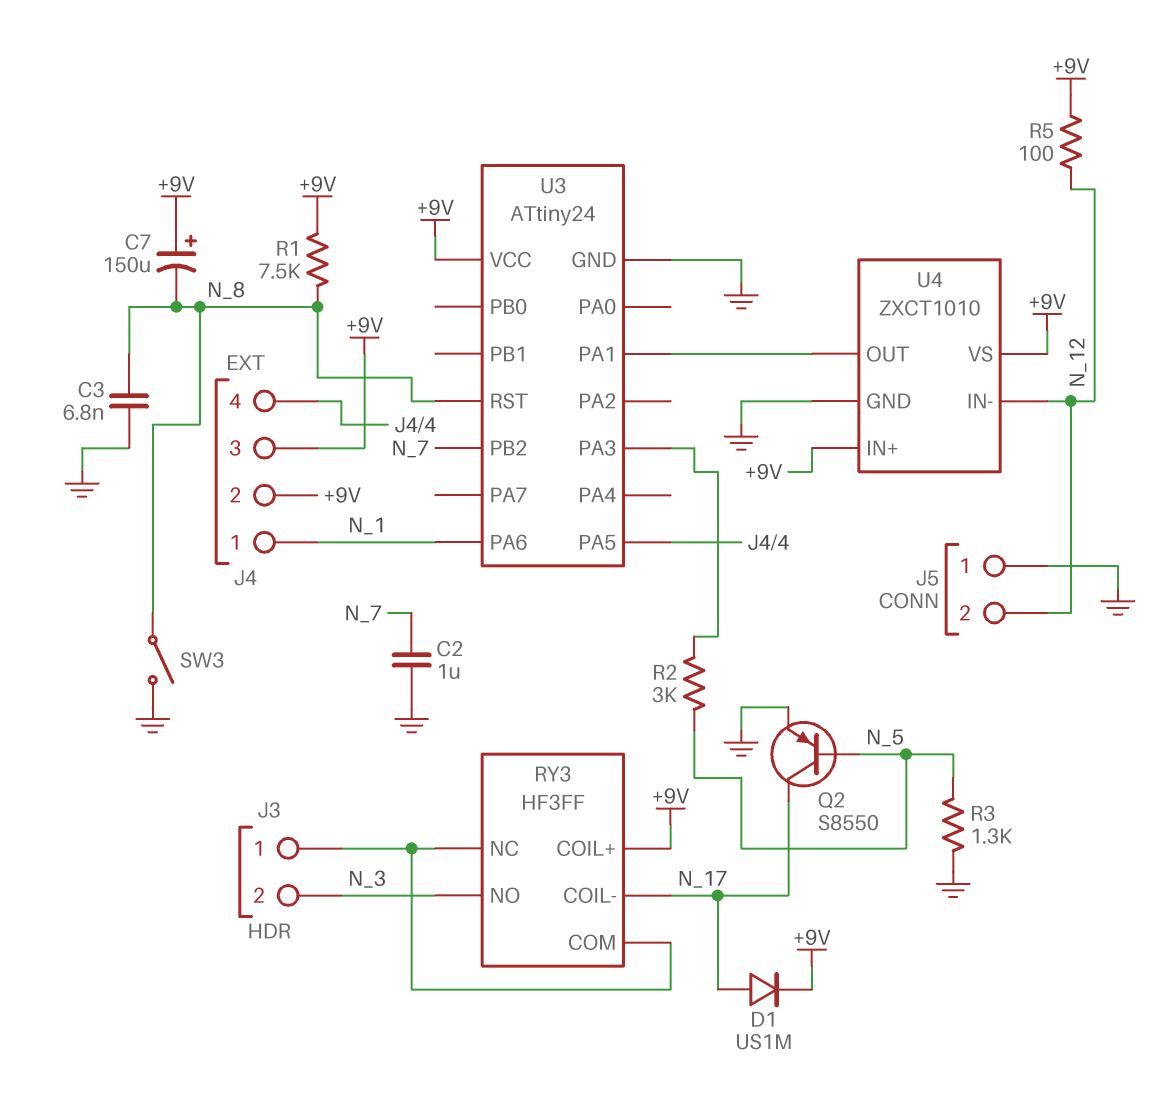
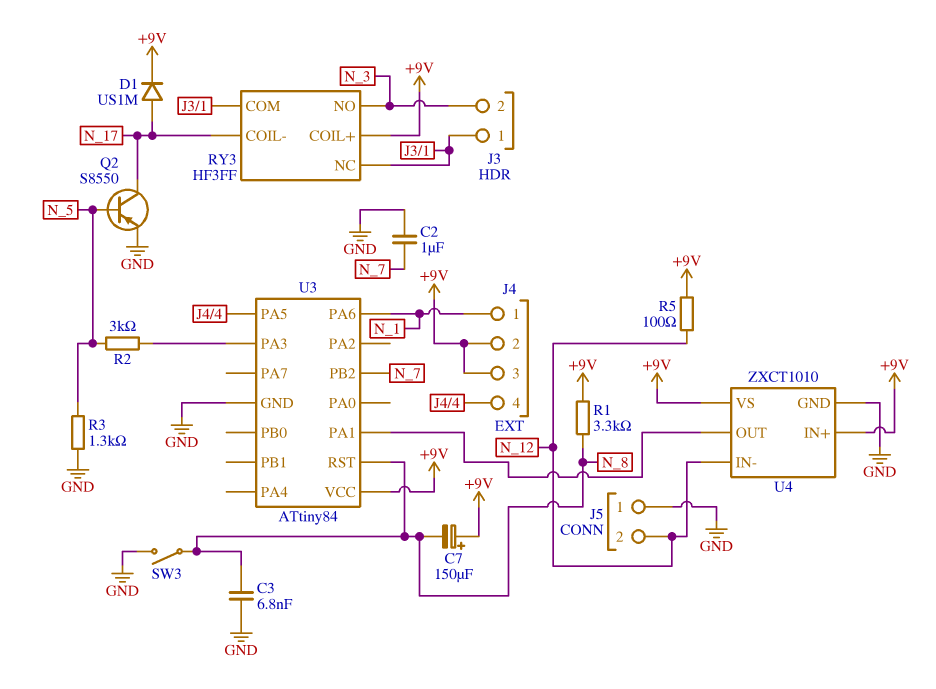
R1: 7.5k (+9V, N_8) -> 3.3k (+9V, N_8)
U3: ATtiny24 -> ATtiny84

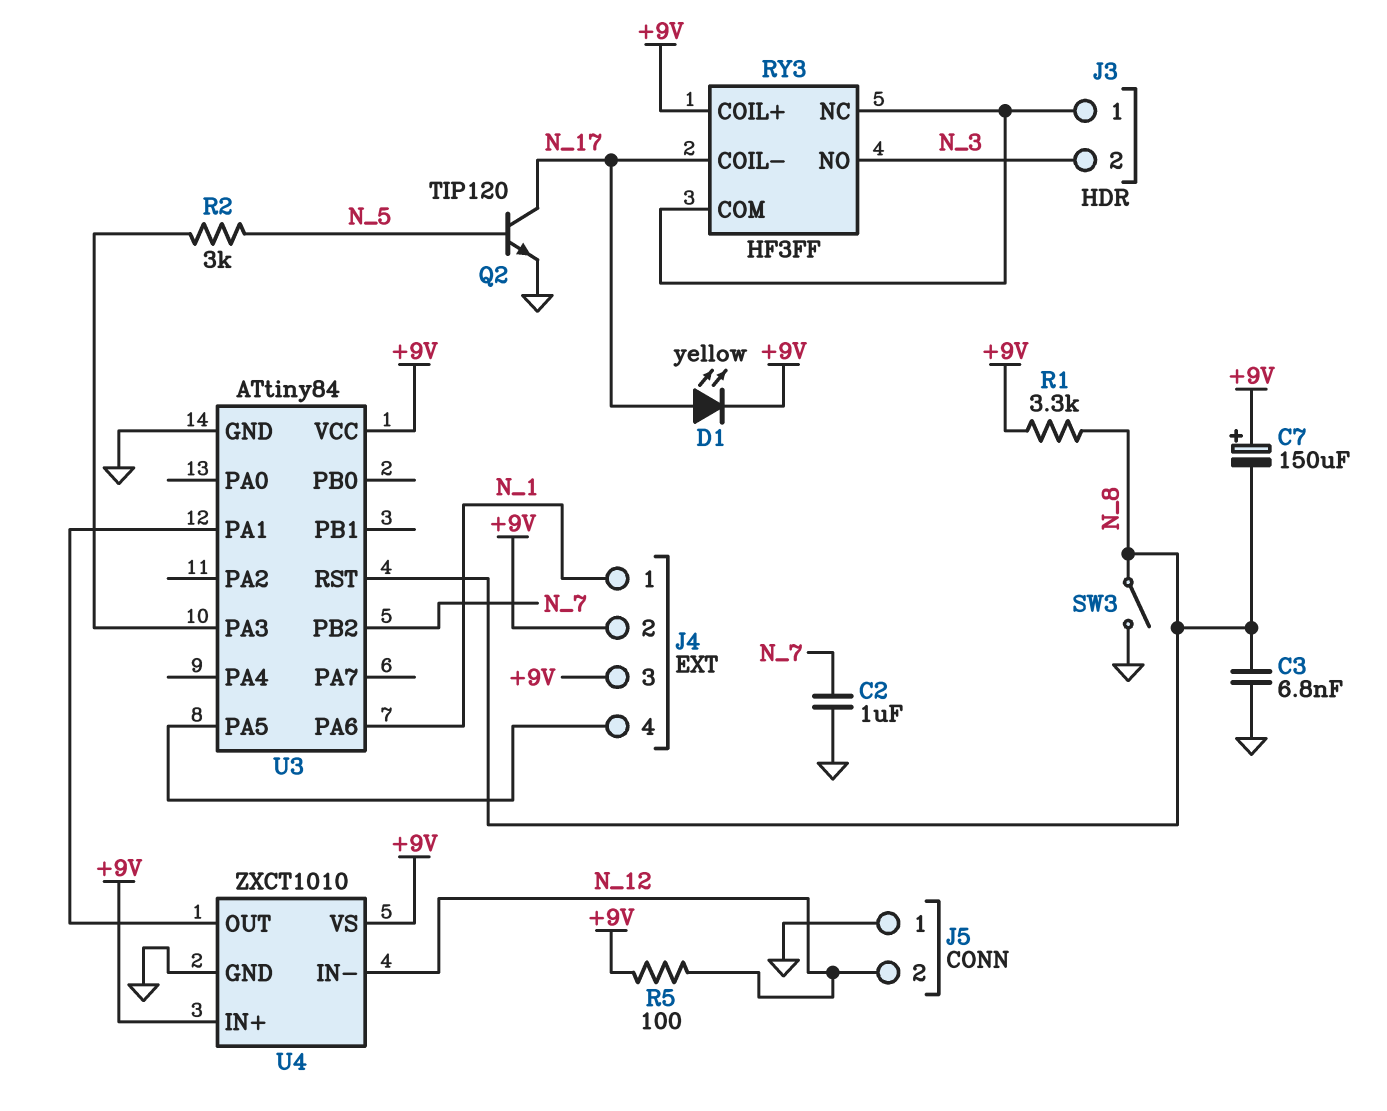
D1: diode US1M (A N_17, K +9V) -> LED yellow (A N_17, K +9V)
Q2: PNP S8550 (B N_5, C N_17, E GND) -> NPN TIP120 (B N_5, C N_17, E GND)
R3: 1.3k (GND, N_5) -> none

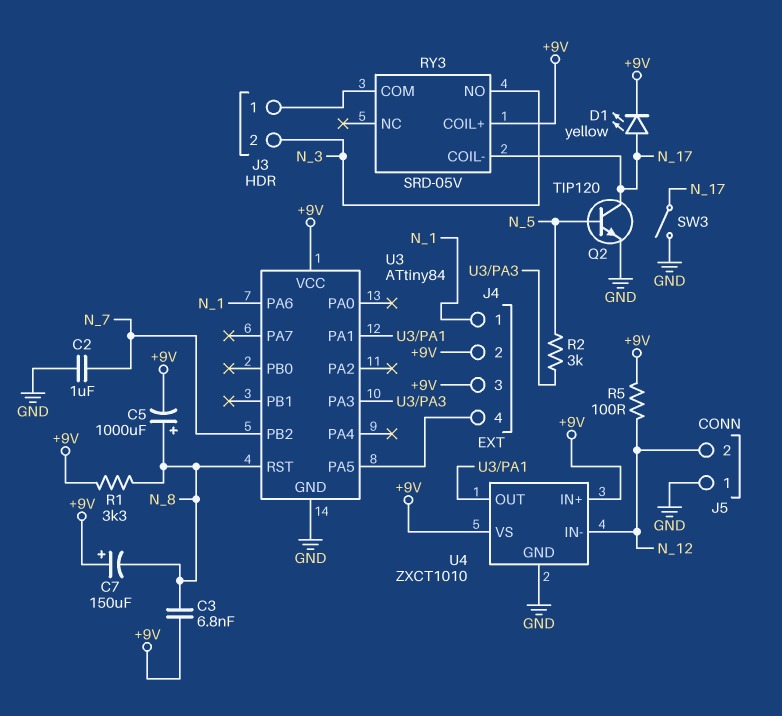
C3: 6.8nF (GND, N_8) -> 6.8nF (+9V, N_8)
C5: none -> 1000uF (plus N_8, minus +9V)
RY3: HF3FF -> SRD-05V
RY3 pin NC: J3/1 -> none
SW3: switch (GND, N_8) -> switch (GND, N_17)

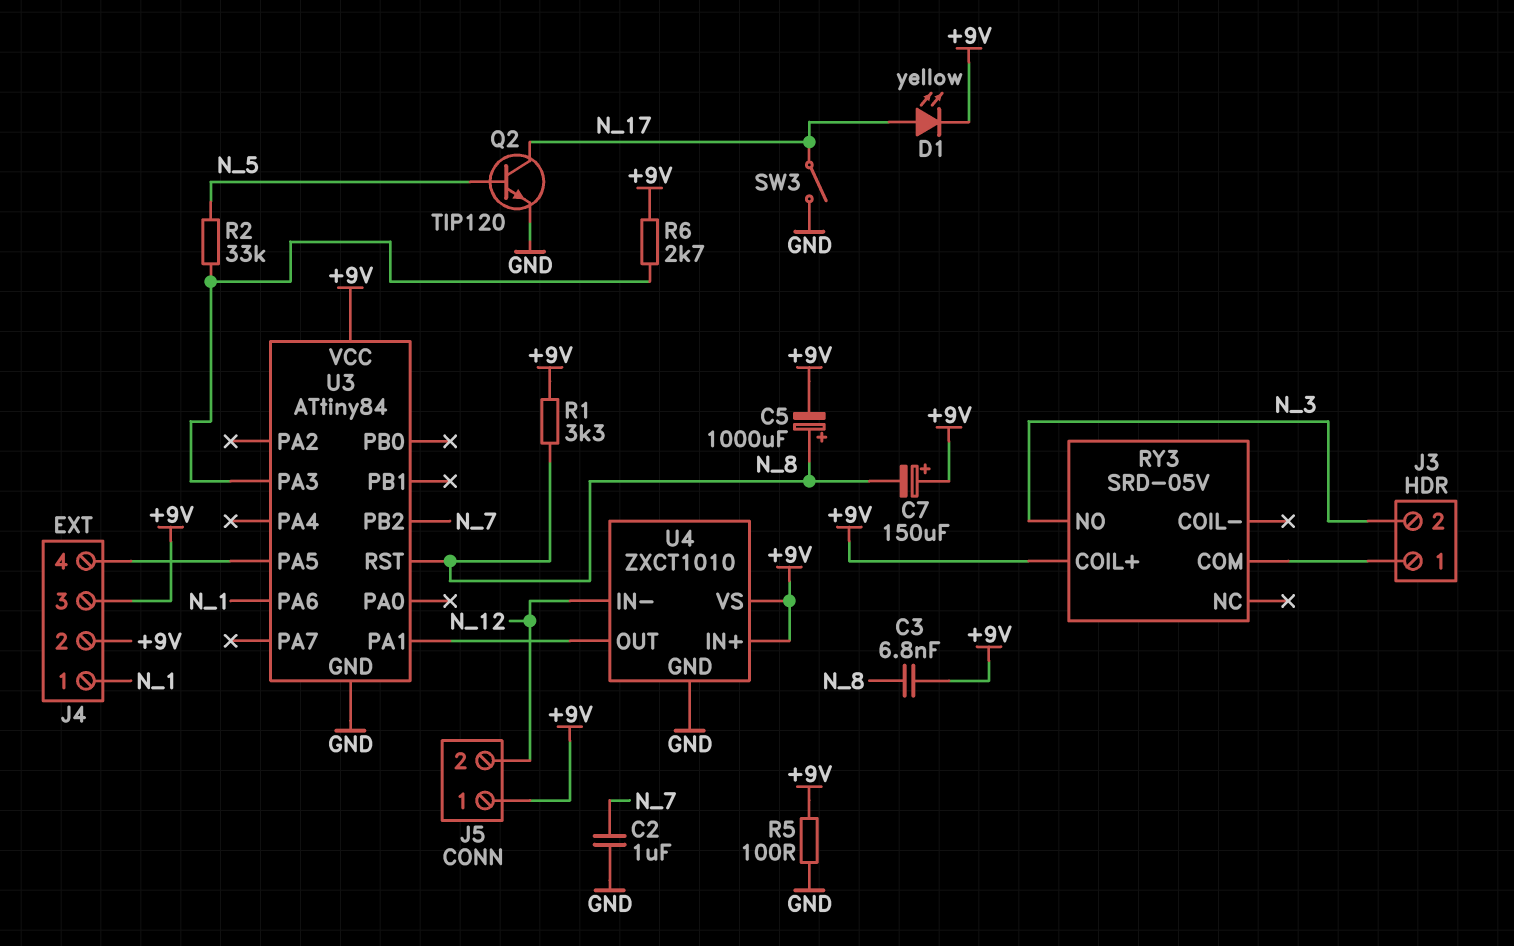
J5 pin 1: GND -> +9V
R2: 3k (N_5, U3/PA3) -> 33k (N_5, U3/PA3)
R5: 100 (+9V, N_12) -> 100 (+9V, GND)
R6: none -> 2.7k (+9V, U3/PA3)
RY3 pin COIL-: N_17 -> none

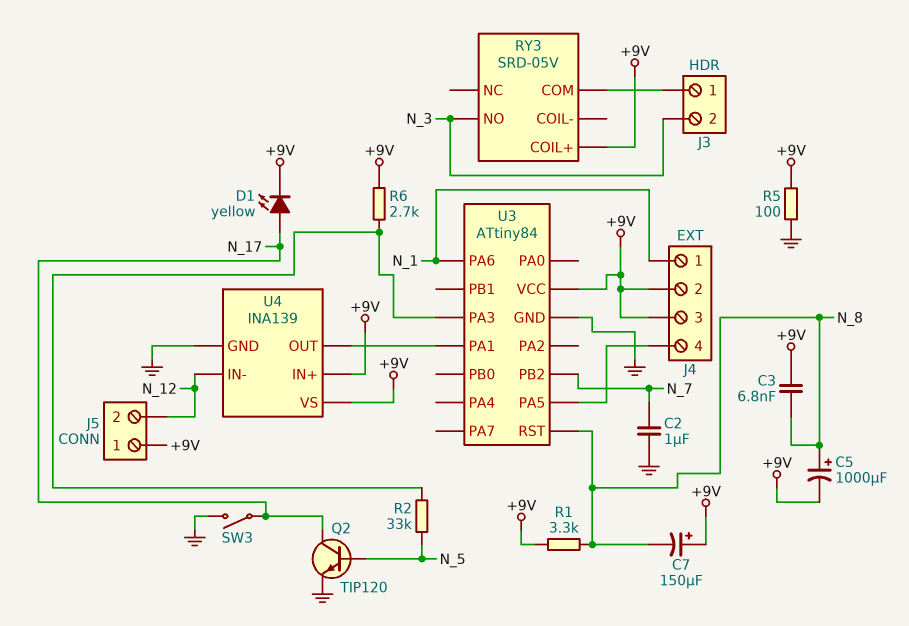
U4: ZXCT1010 -> INA139

